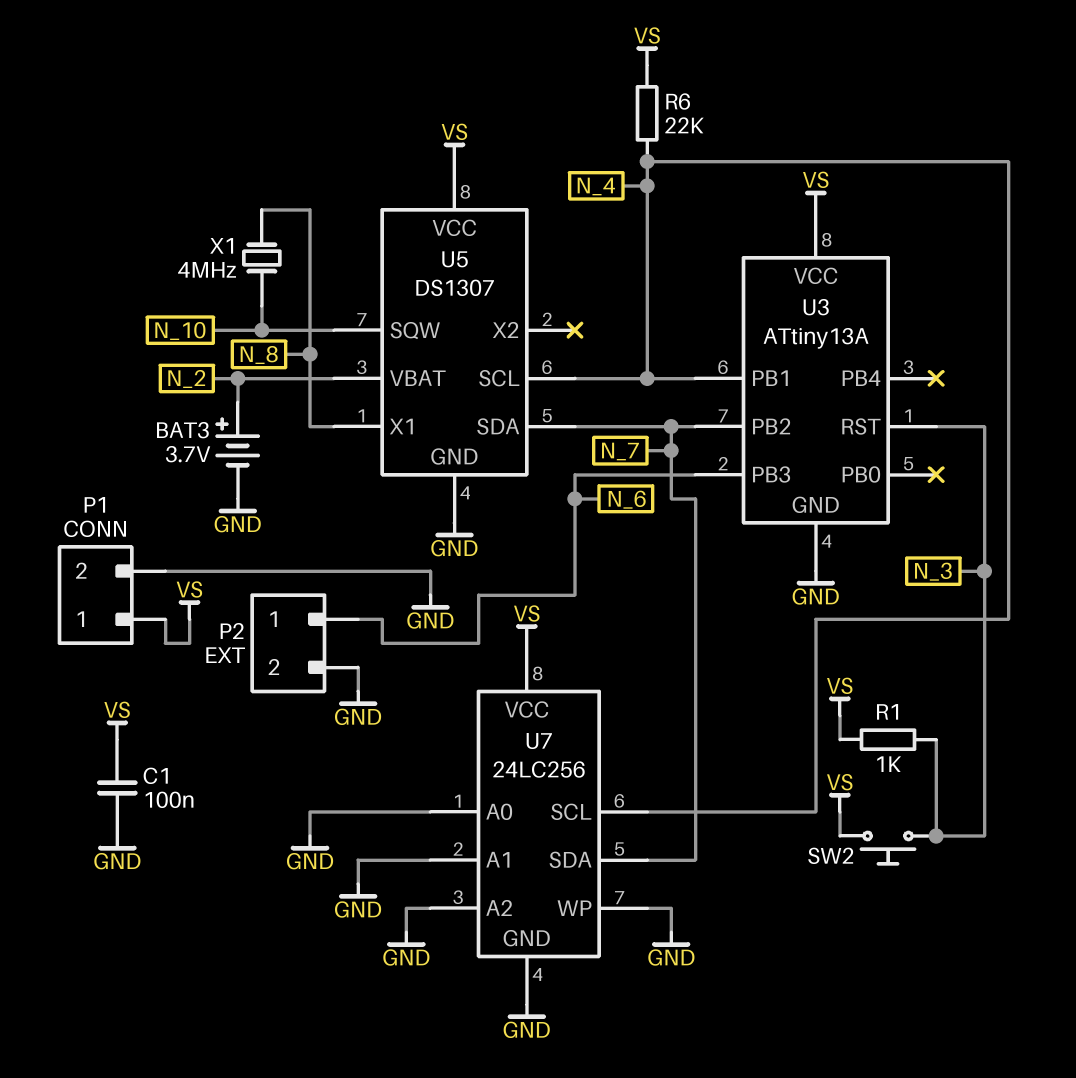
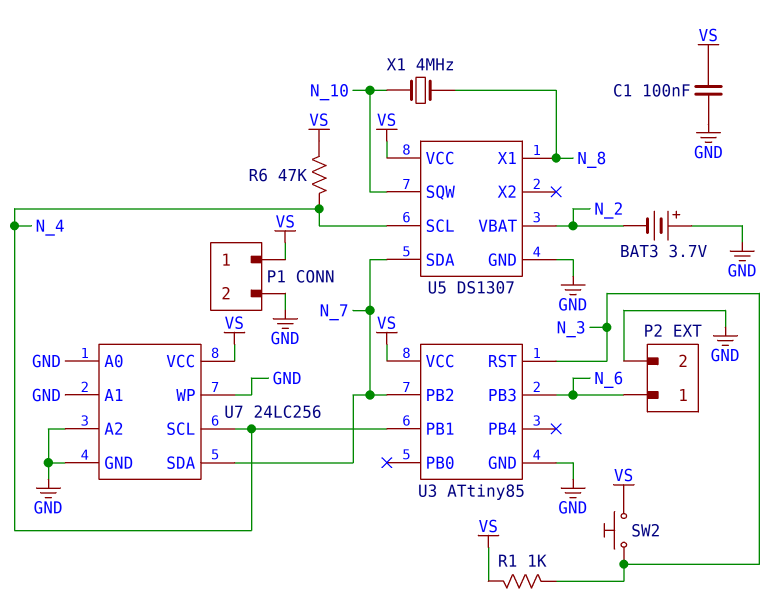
BAT3: 3.7V (plus N_2, minus GND) -> 3.7V (plus GND, minus N_2)
R6: 22k (N_4, VS) -> 47k (N_4, VS)
U3: ATtiny13A -> ATtiny85

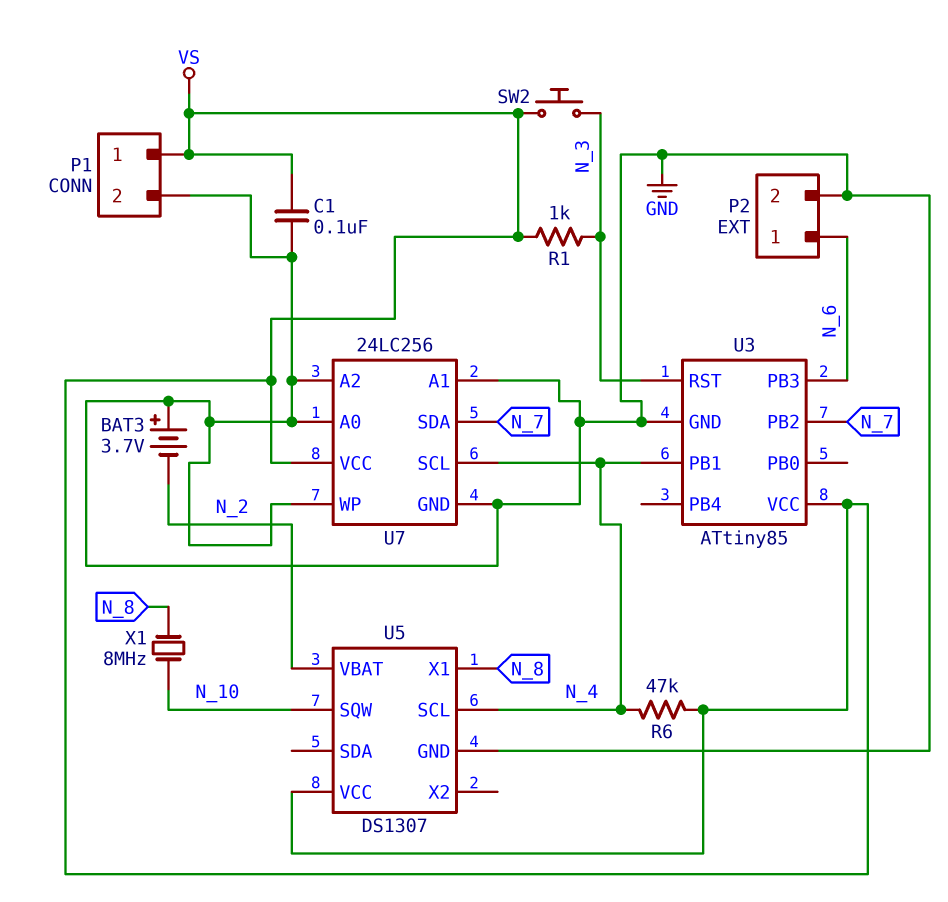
U5 pin SDA: N_7 -> none
X1: 4MHz (N_8, N_10) -> 8MHz (N_8, N_10)

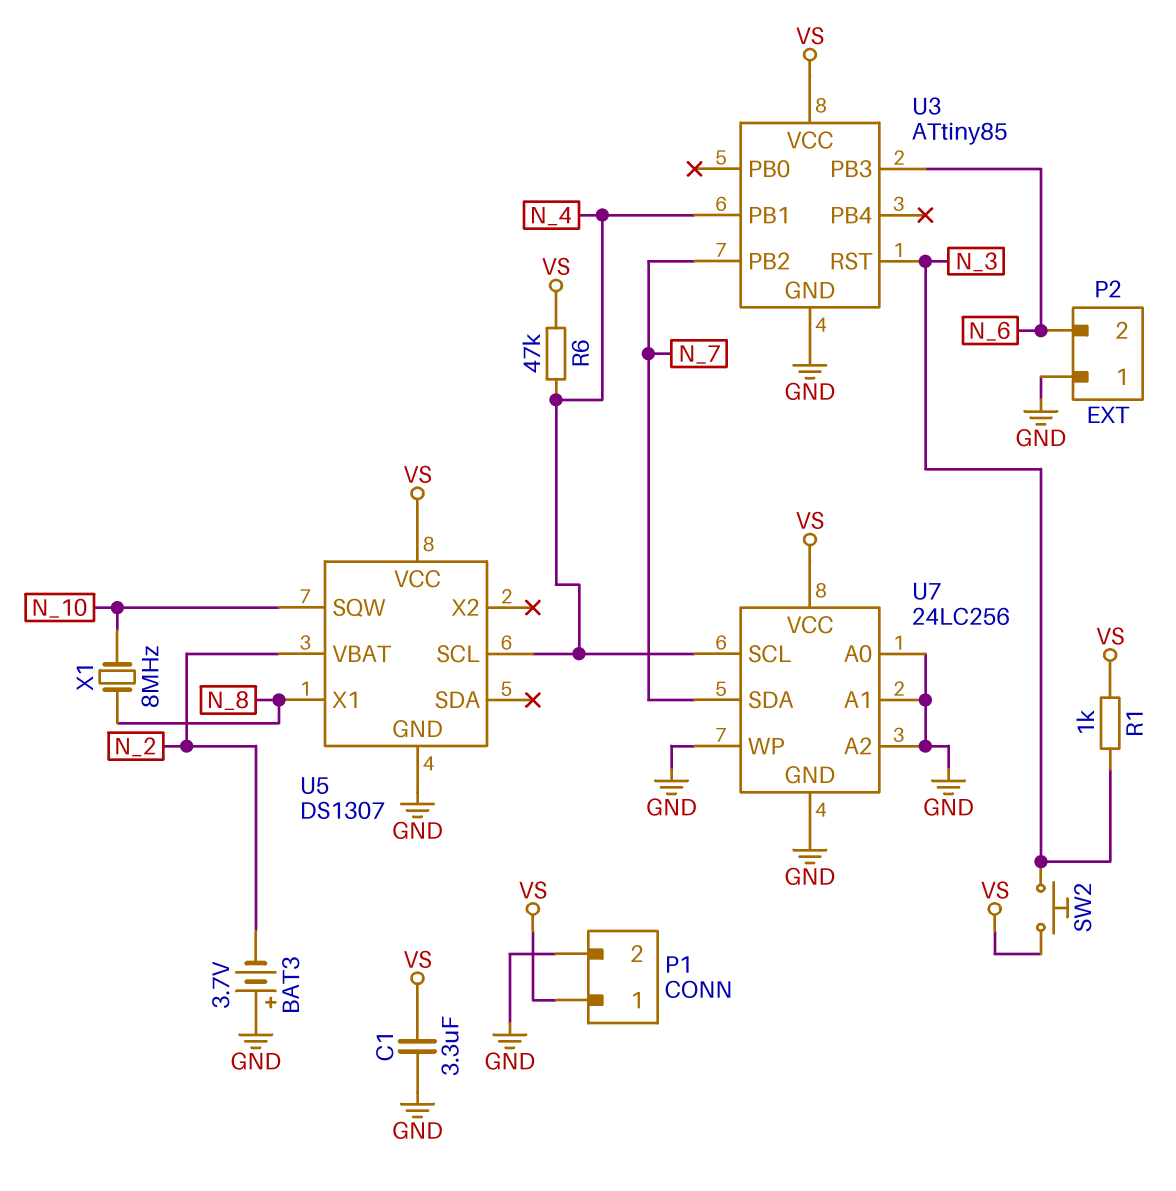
C1: 100nF (GND, VS) -> 3.3uF (GND, VS)
P2 pin 1: N_6 -> GND
P2 pin 2: GND -> N_6

